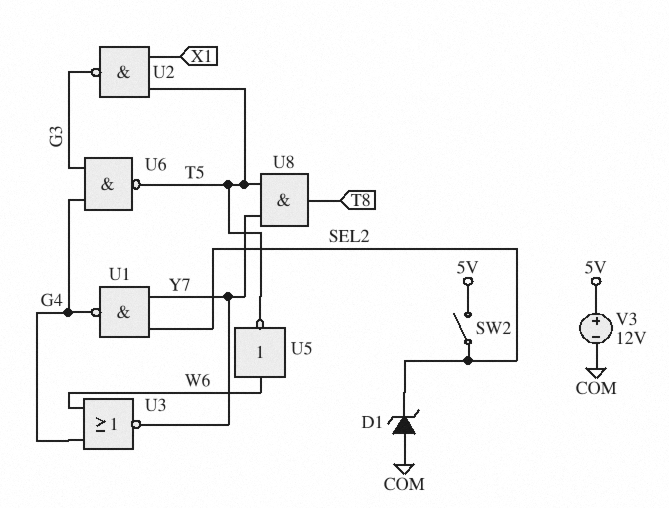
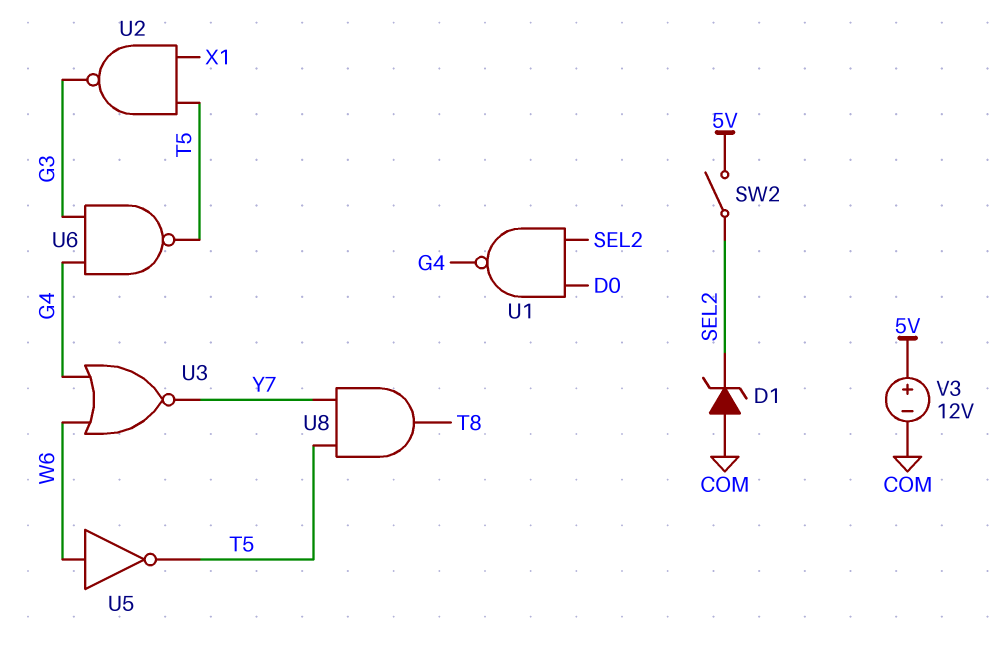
U1: NAND (in SEL2, in Y7, out G4) -> NAND (in D0, in SEL2, out G4)

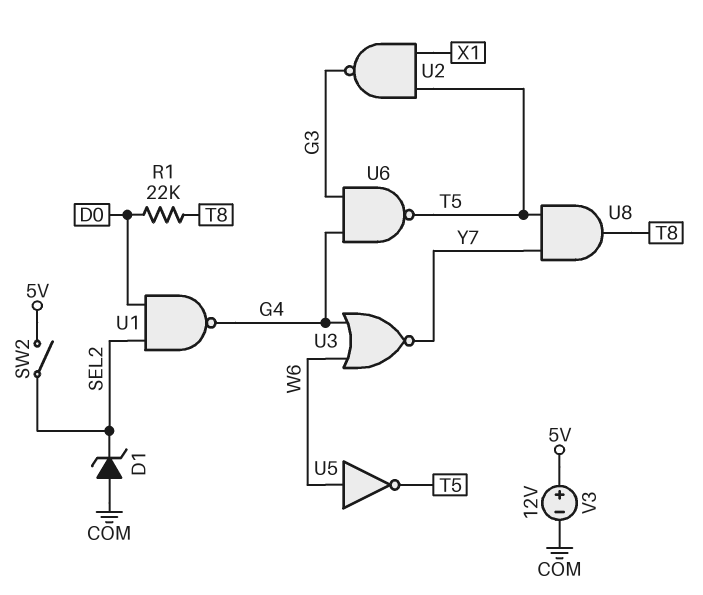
R1: none -> 22k (D0, T8)

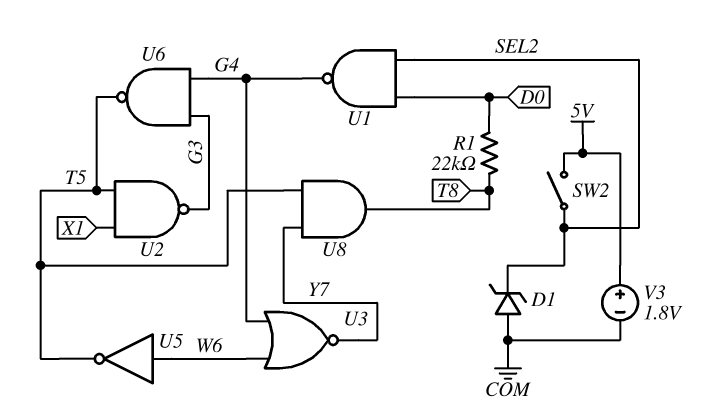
V3: 12V (plus 5V, minus COM) -> 1.8V (plus 5V, minus COM)

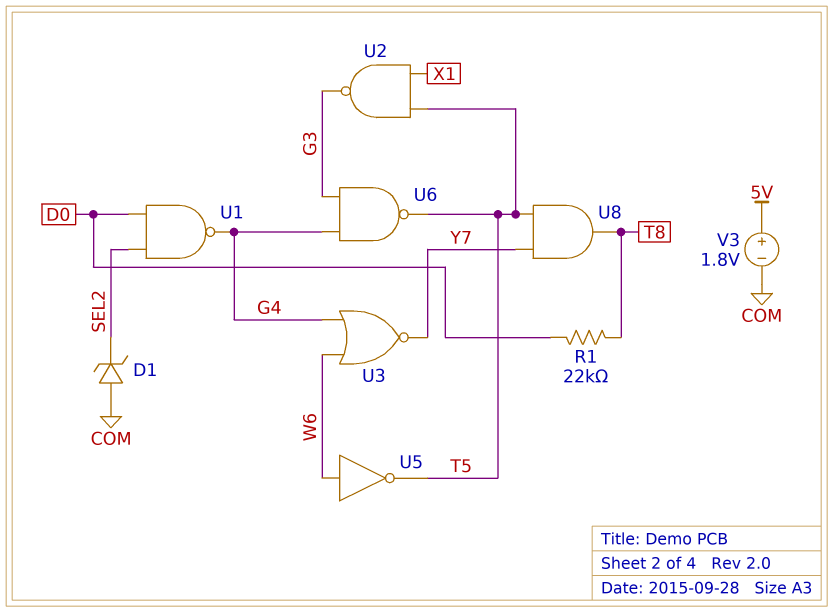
SW2: switch (5V, SEL2) -> none

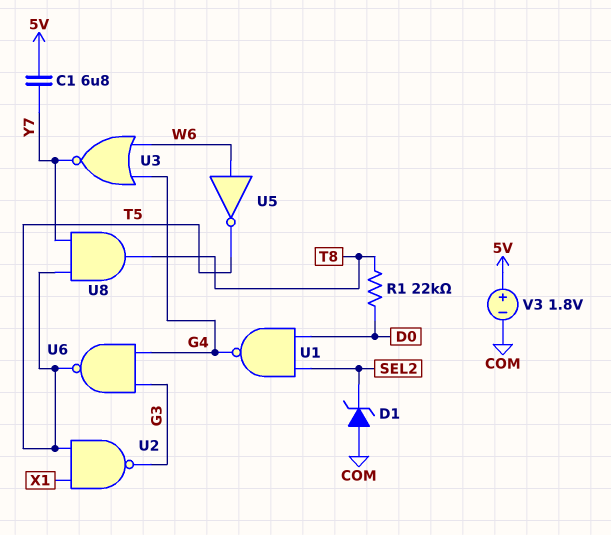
C1: none -> 6.8uF (5V, Y7)

